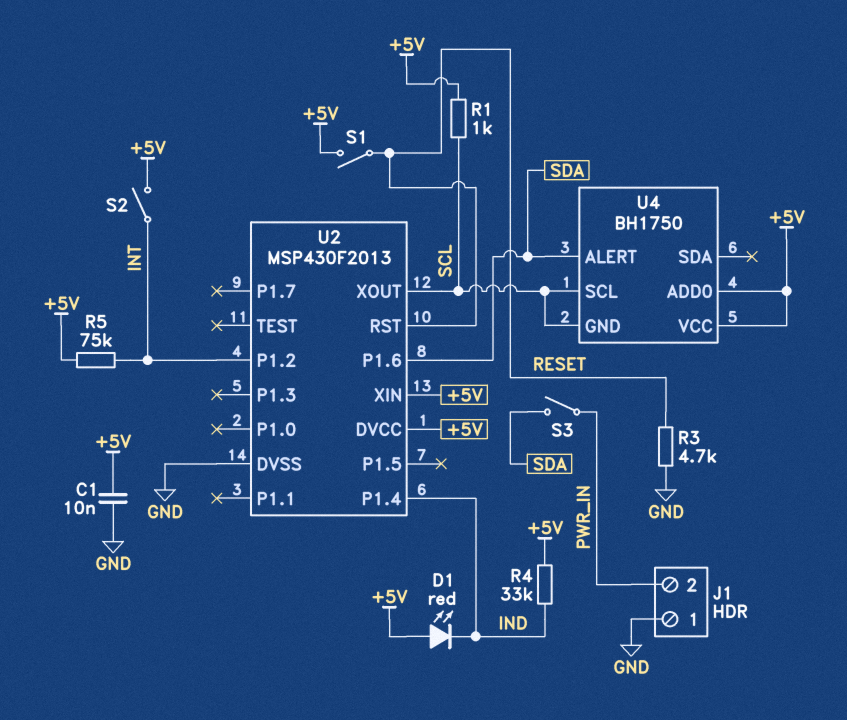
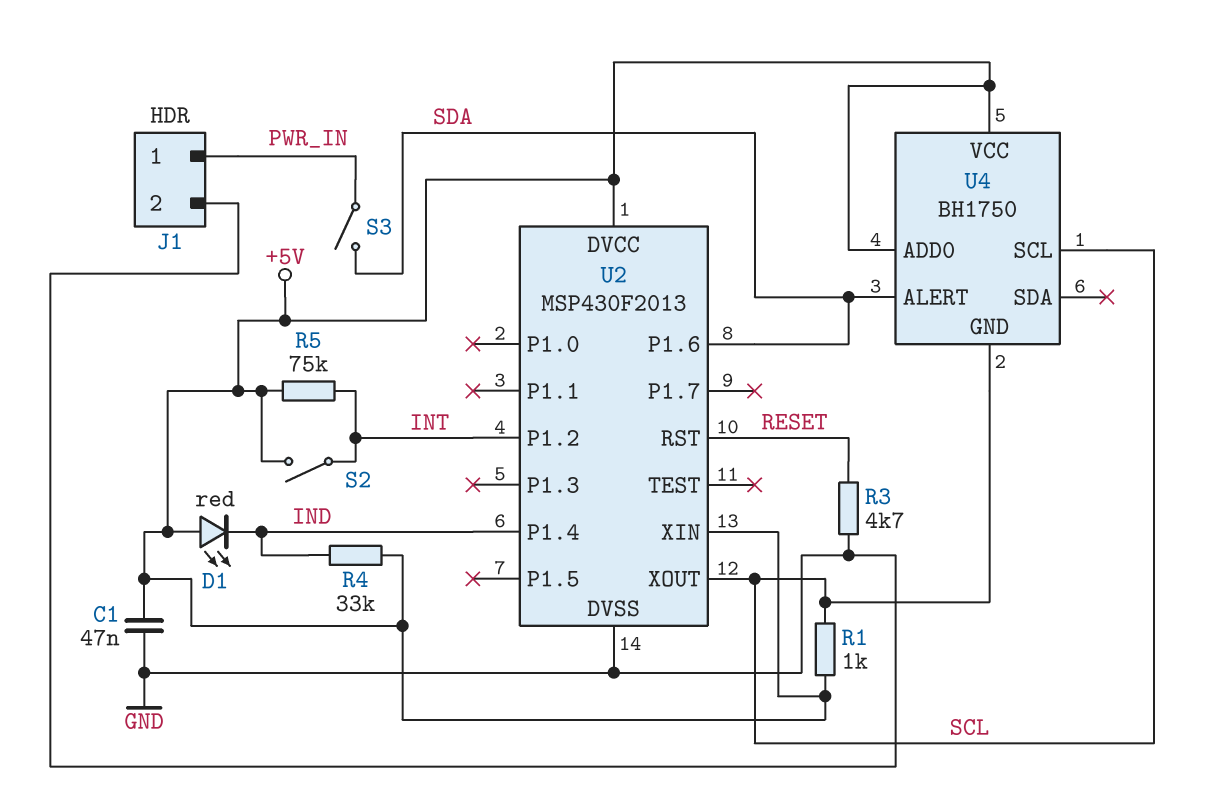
C1: 10nF (+5V, GND) -> 47nF (+5V, GND)
J1 pin 1: GND -> PWR_IN
J1 pin 2: PWR_IN -> GND
S1: switch (+5V, RESET) -> none

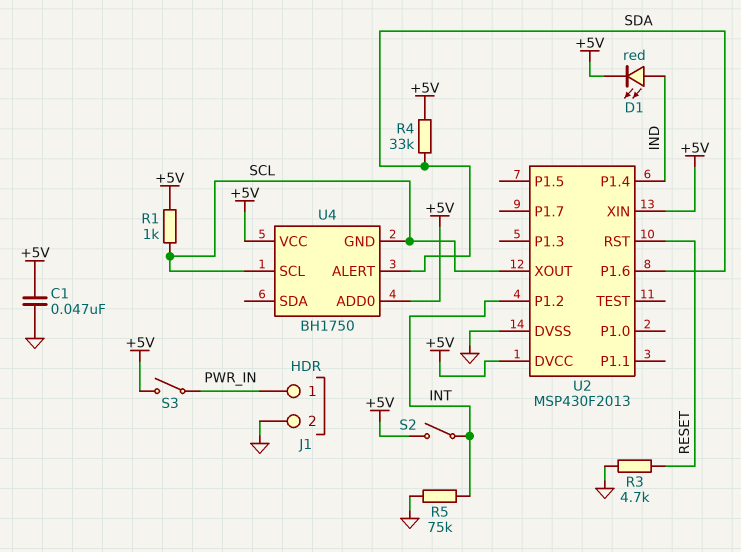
D1: LED red (A +5V, K IND) -> LED red (A IND, K +5V)
R4: 33k (+5V, IND) -> 33k (+5V, SDA)
R5: 75k (+5V, INT) -> 75k (GND, INT)
S3: switch (PWR_IN, SDA) -> switch (+5V, PWR_IN)

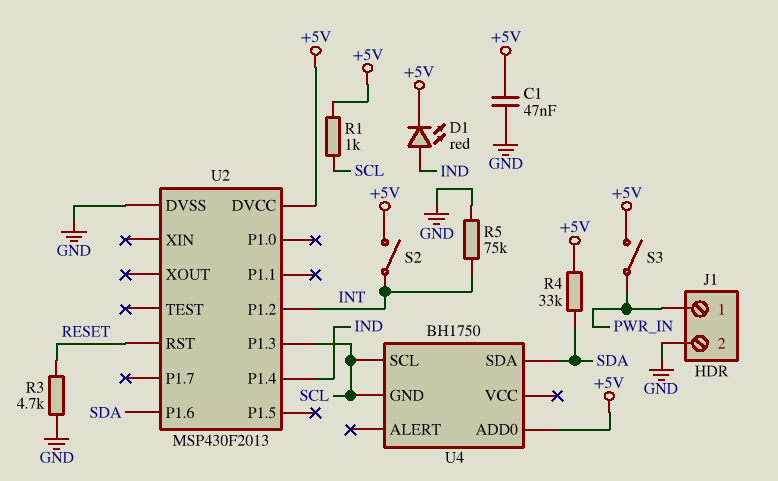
U2 pin P1.3: none -> SCL
U2 pin XIN: +5V -> none
U2 pin XOUT: SCL -> none
U4 pin ALERT: SDA -> none
U4 pin SDA: none -> SDA
U4 pin VCC: +5V -> none

